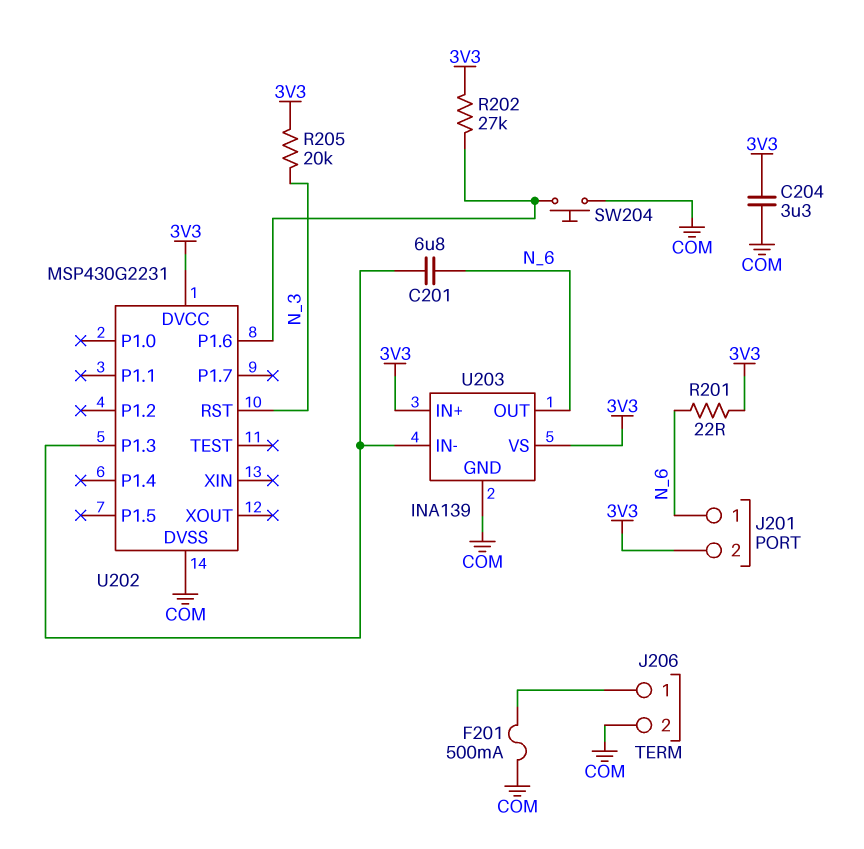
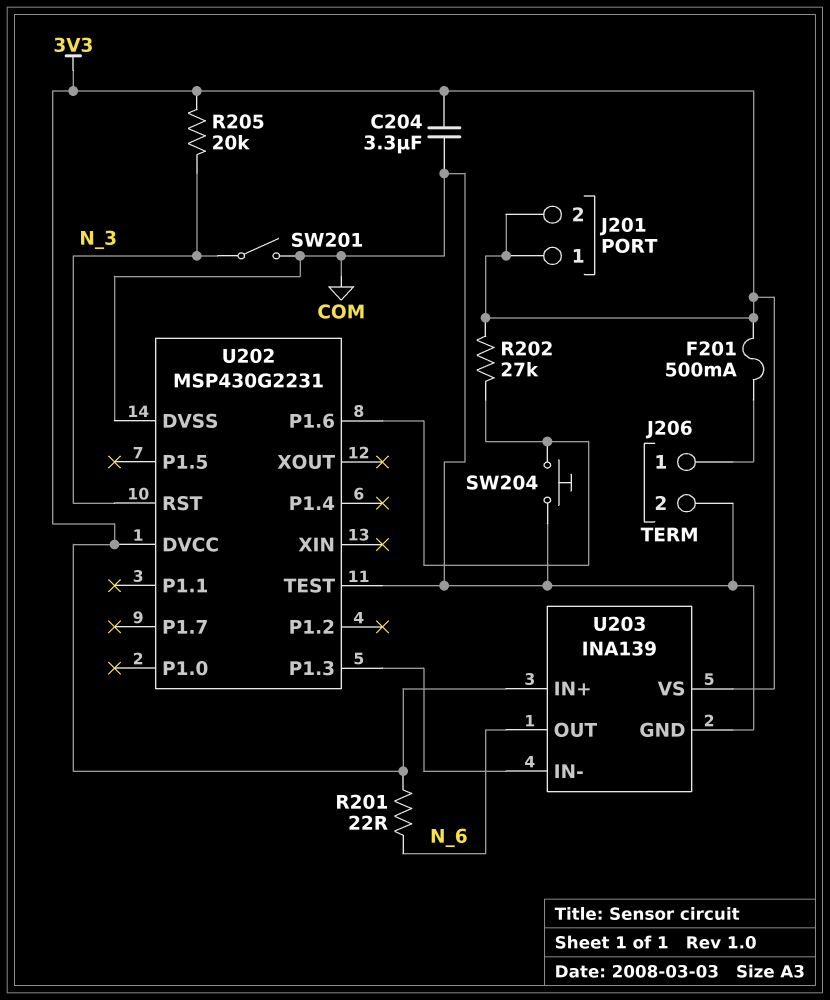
C201: 6.8uF (N_6, U202/P1.3) -> none
F201: 500mA (COM, J206/1) -> 500mA (3V3, J206/1)
J201 pin 1: N_6 -> 3V3
SW201: none -> switch (COM, N_3)
U202 pin TEST: none -> COM

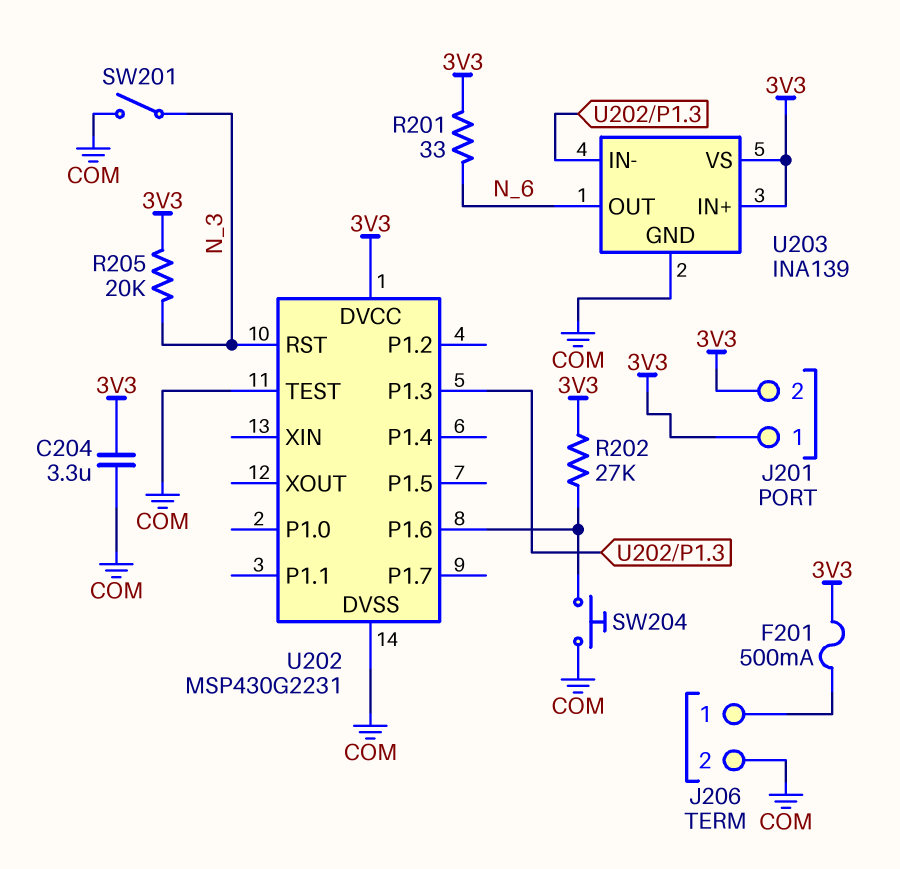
R201: 22 (3V3, N_6) -> 33 (3V3, N_6)

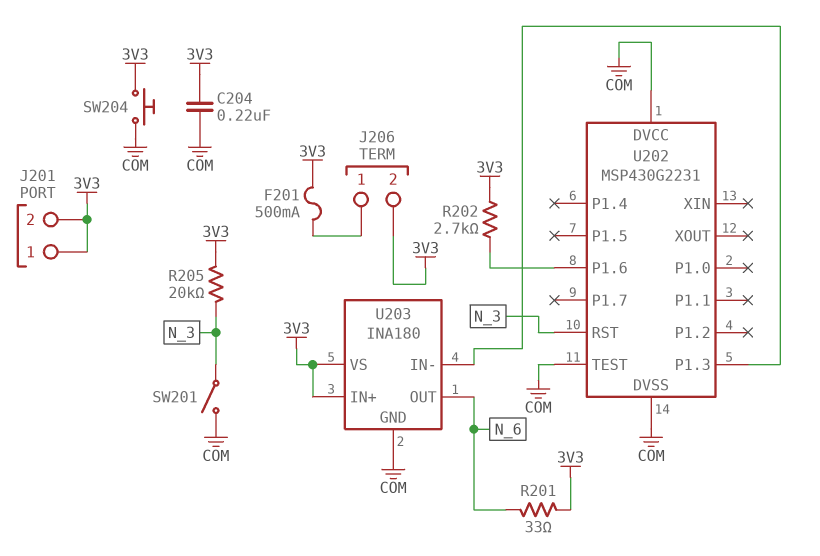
C204: 3.3uF (3V3, COM) -> 220nF (3V3, COM)
J206 pin 2: COM -> 3V3
R202: 27k (3V3, U202/P1.6) -> 2.7k (3V3, U202/P1.6)
SW204: button (COM, U202/P1.6) -> button (3V3, COM)
U202 pin DVCC: 3V3 -> COM
U203: INA139 -> INA180

